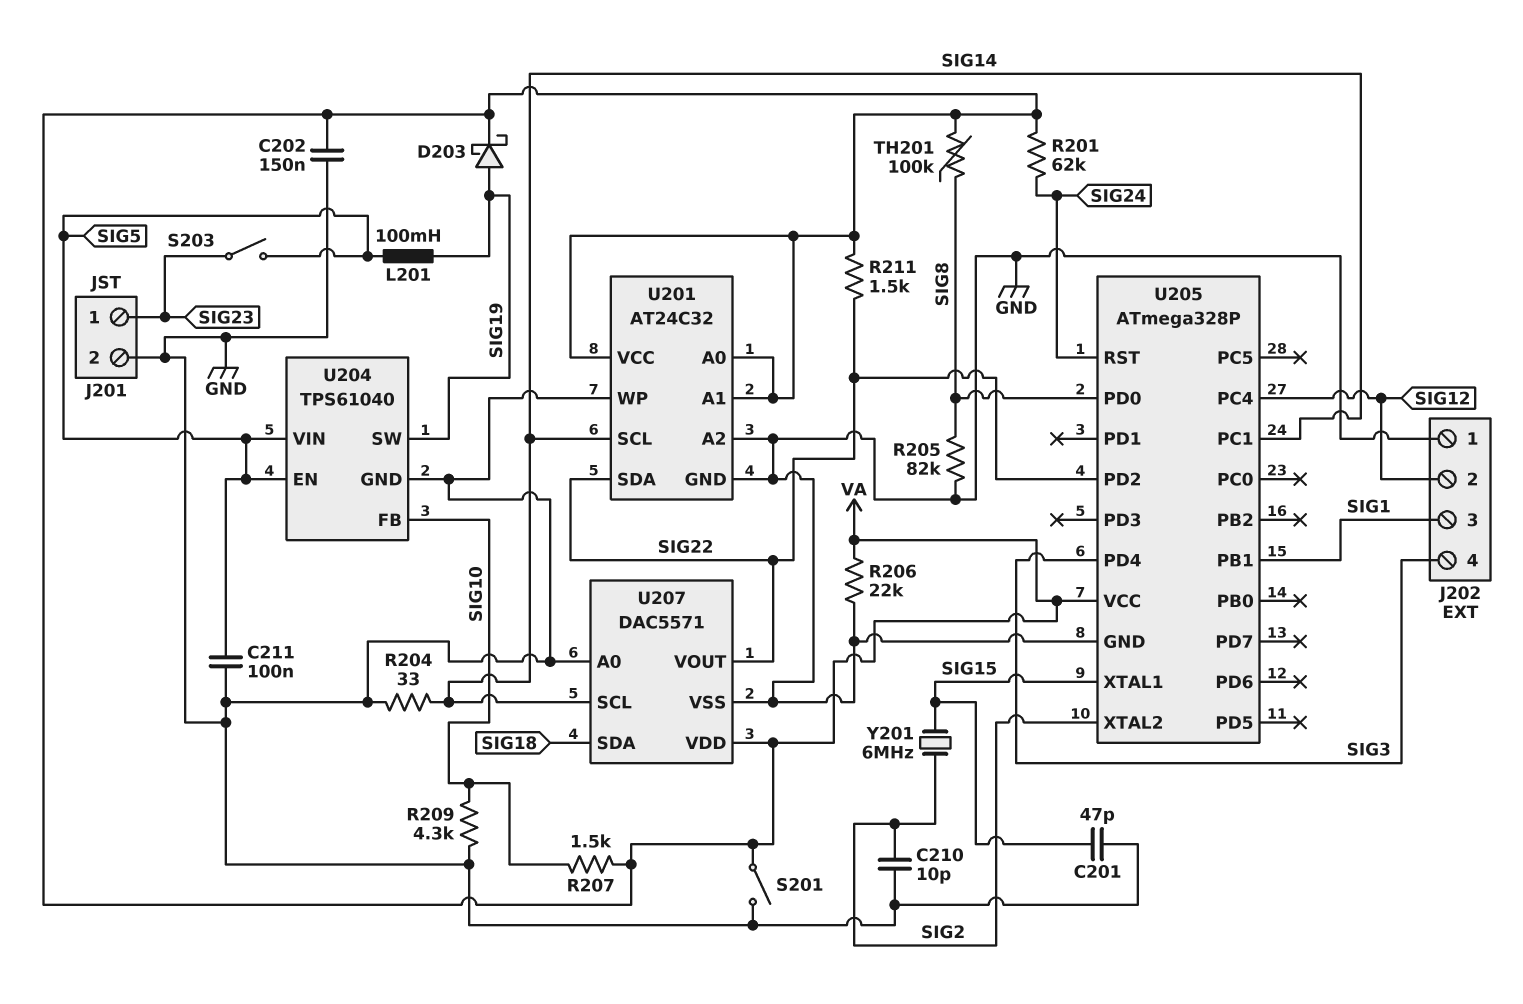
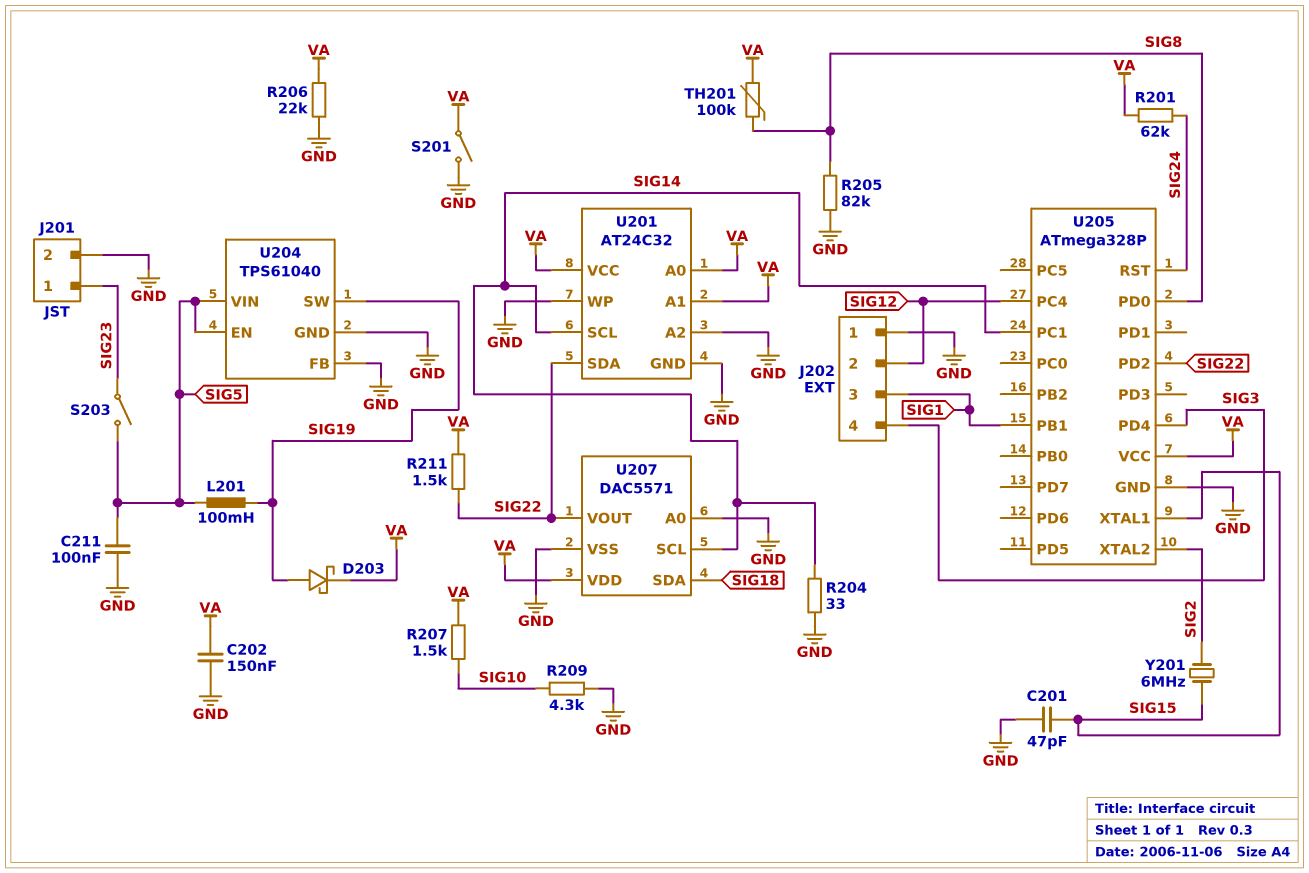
C210: 10pF (GND, SIG2) -> none
U204 pin FB: SIG10 -> GND

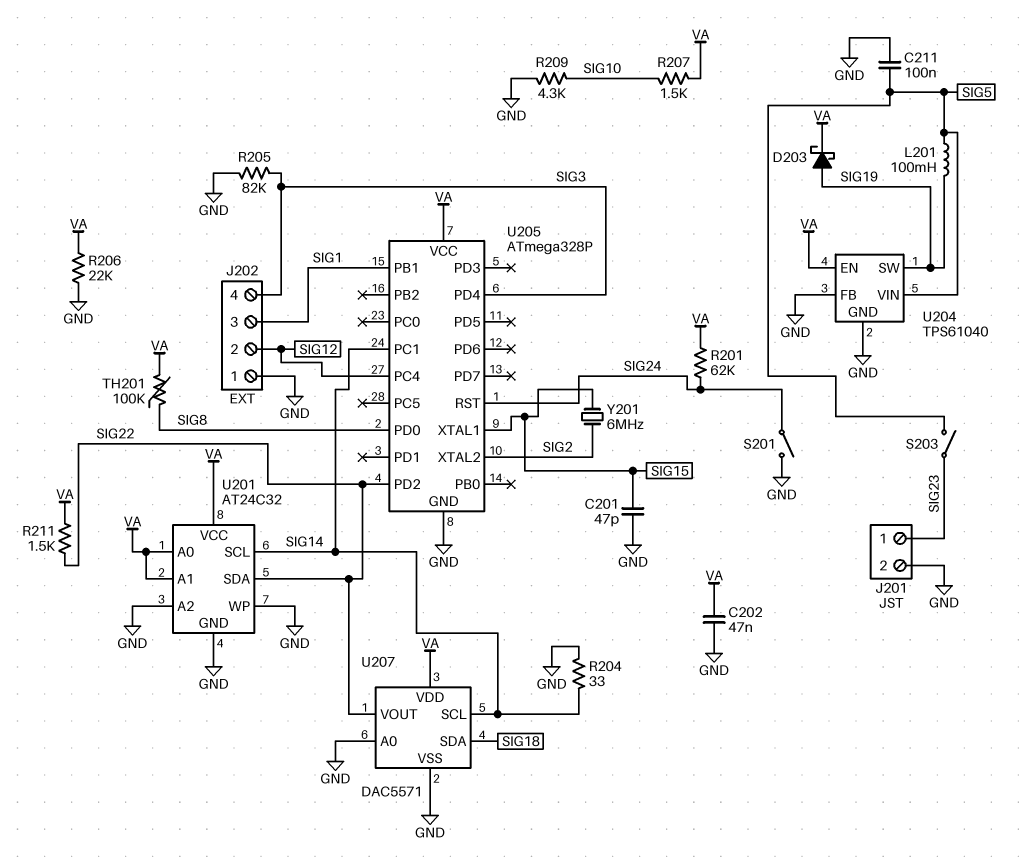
C202: 150nF (GND, VA) -> 47nF (GND, VA)
R205: 82k (GND, SIG8) -> 82k (GND, SIG3)
S201: switch (GND, VA) -> switch (GND, SIG24)
U204 pin EN: SIG5 -> VA

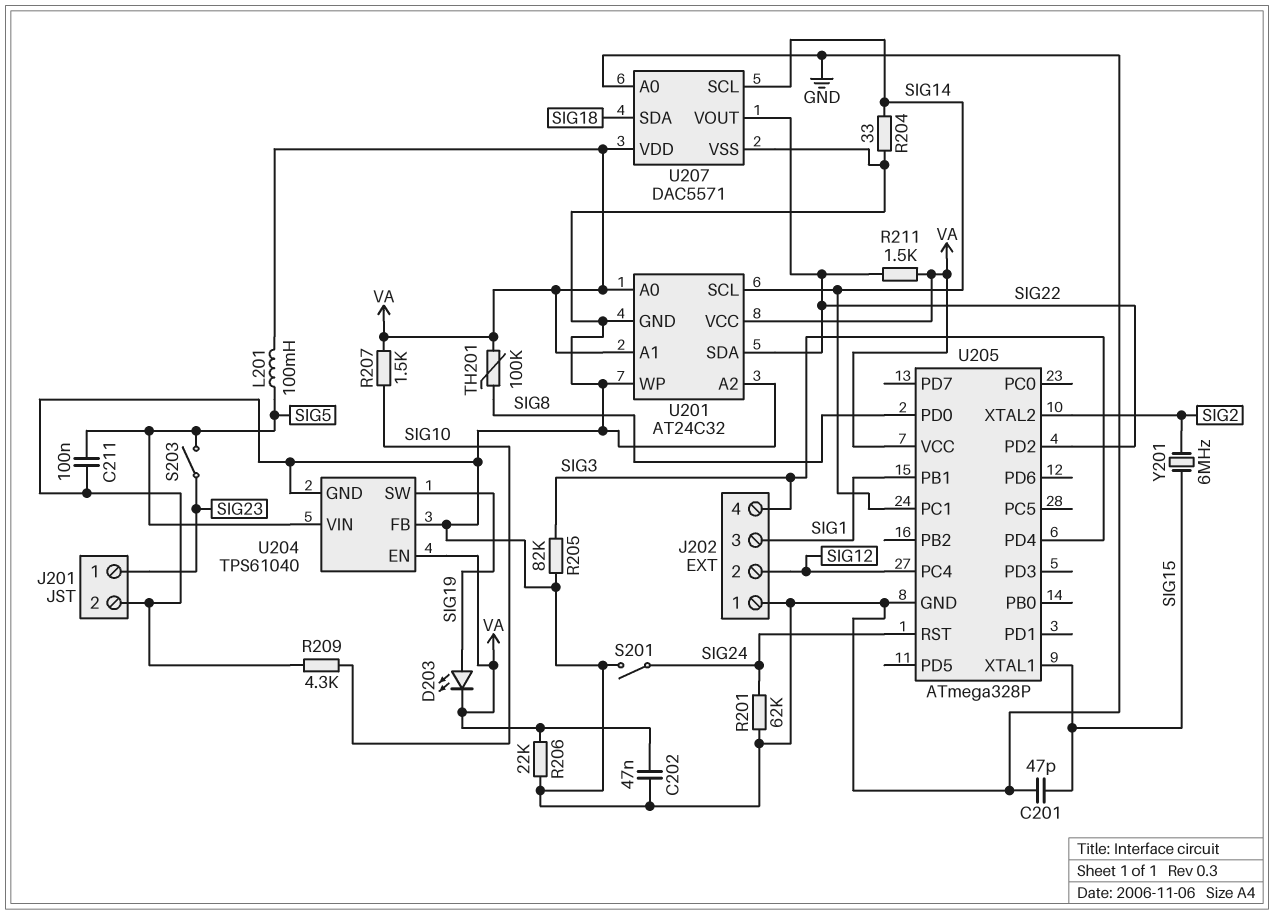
D203: schottky (A SIG19, K VA) -> LED (A SIG19, K VA)
L201: 100mH (SIG5, SIG19) -> 100mH (SIG5, VA)
R201: 62k (SIG24, VA) -> 62k (GND, SIG24)

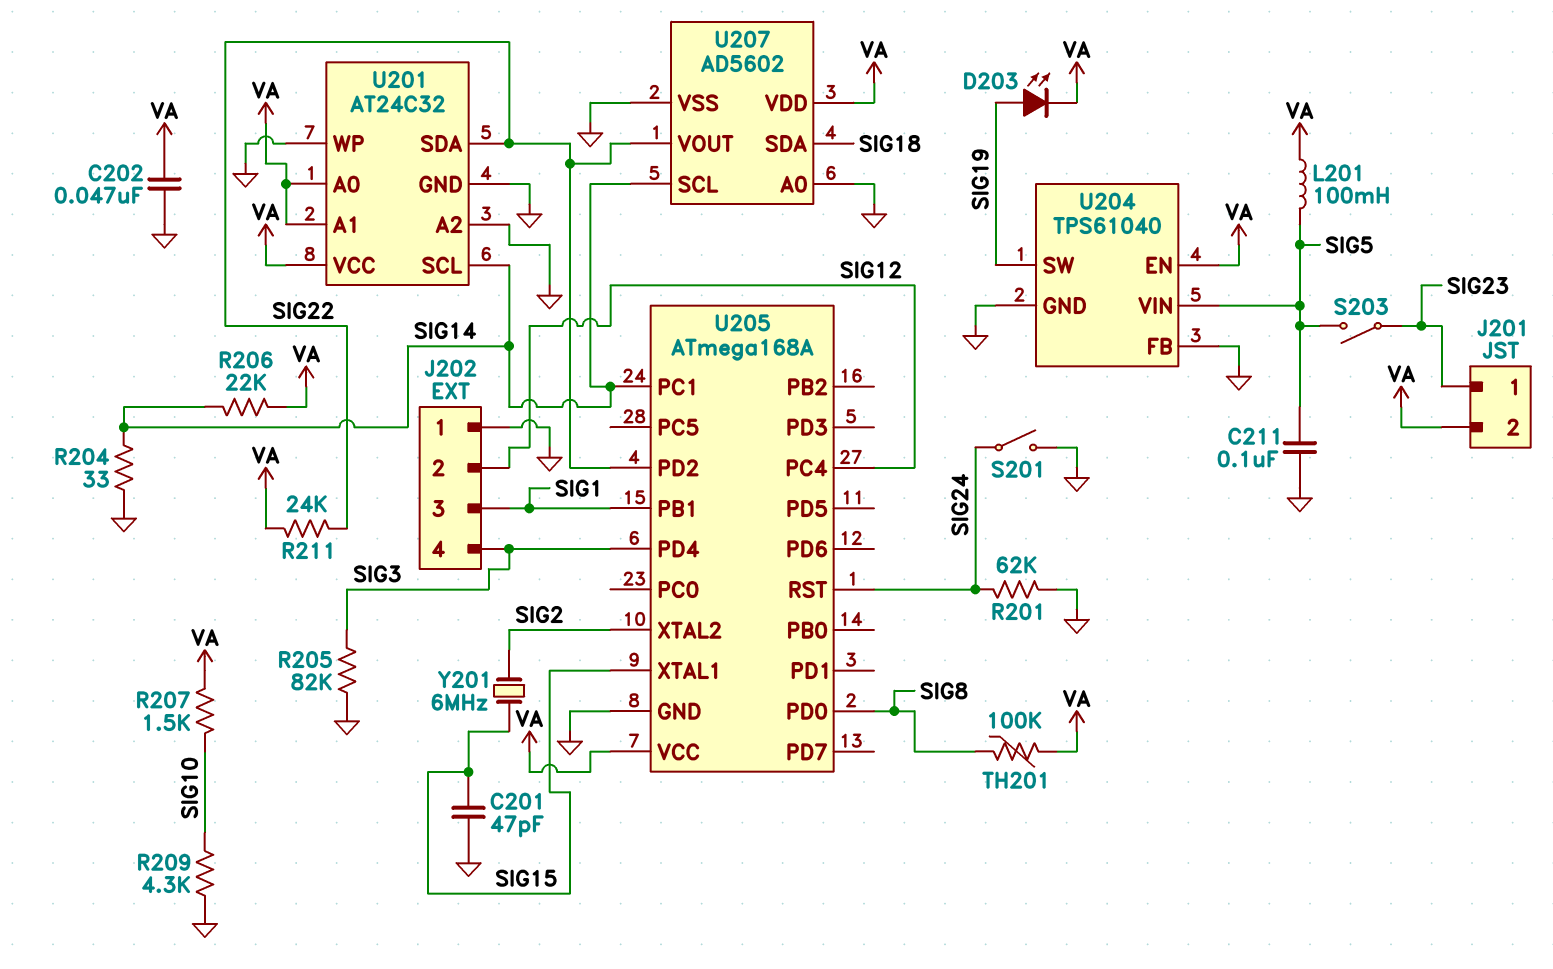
J201 pin 2: GND -> VA
R206: 22k (GND, VA) -> 22k (SIG14, VA)
R211: 1.5k (SIG22, VA) -> 24k (SIG22, VA)
U205: ATmega328P -> ATmega168A
U207: DAC5571 -> AD5602

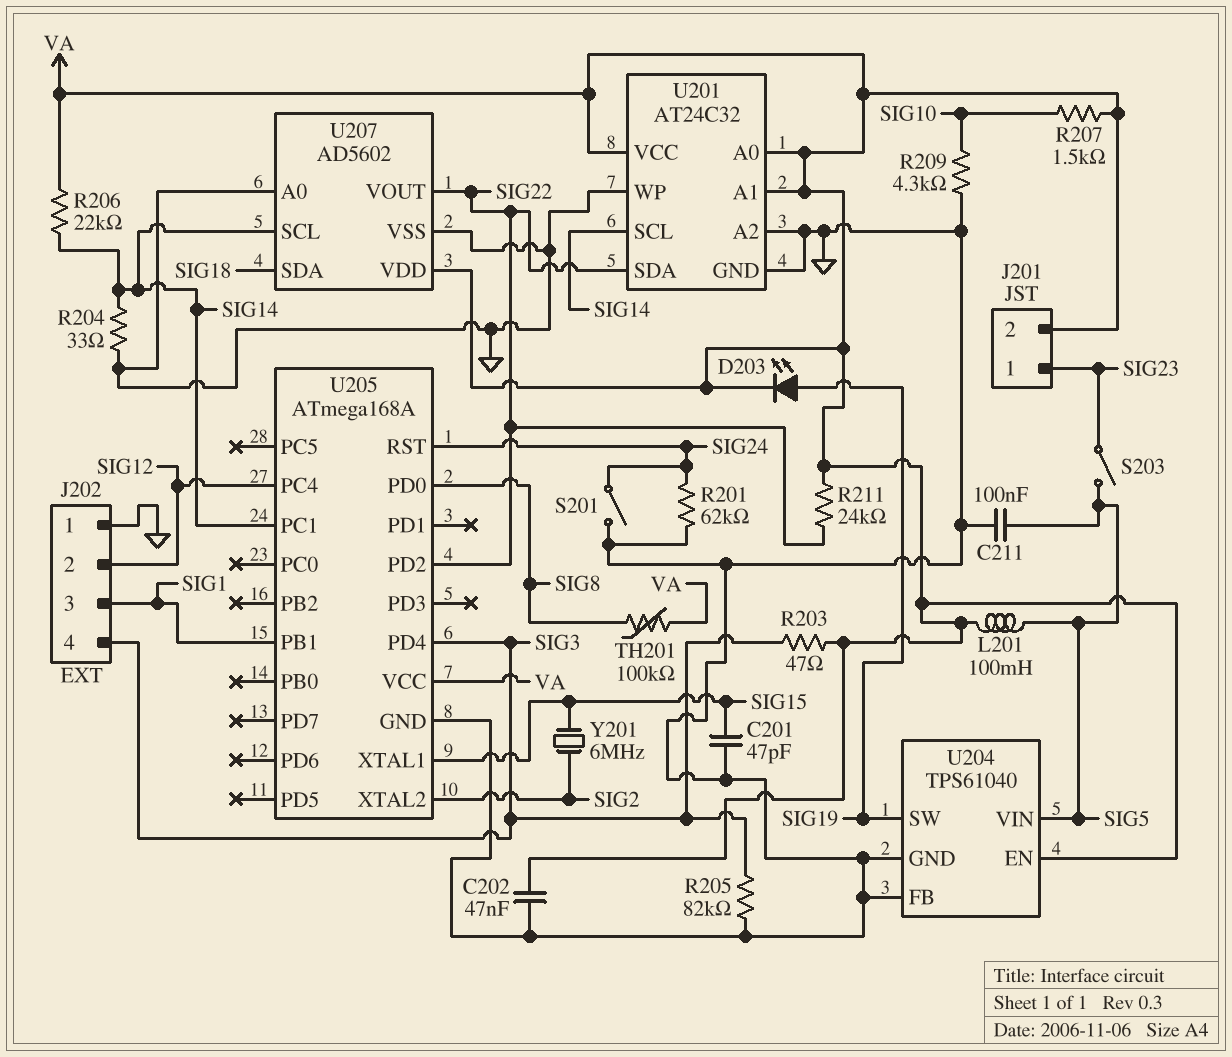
R203: none -> 47 (SIG3, VA)

